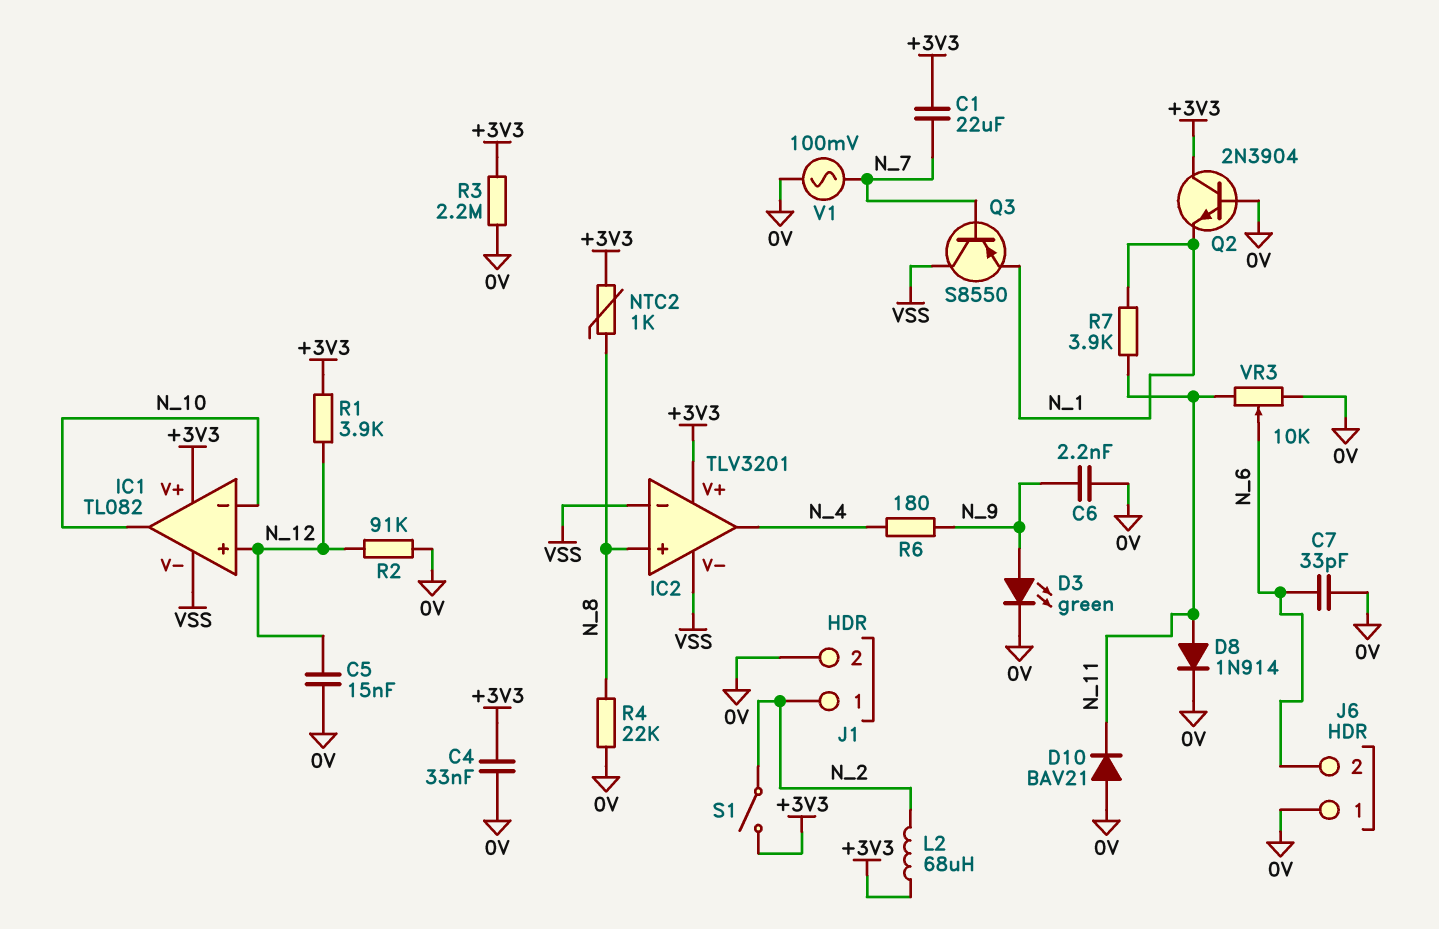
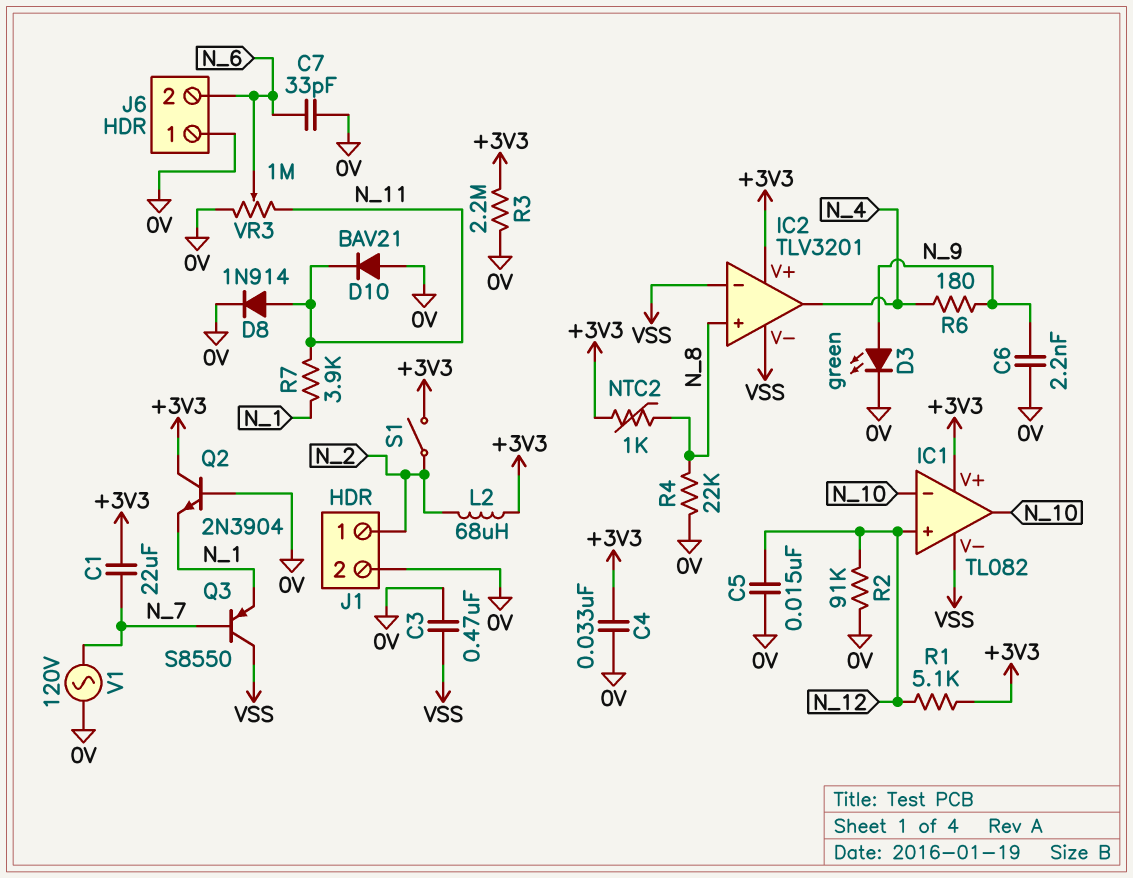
C3: none -> 470nF (0V, VSS)
R1: 3.9k (+3V3, N_12) -> 5.1k (+3V3, N_12)
V1: AC 100mV (0V, N_7) -> AC 120V (0V, N_7)
VR3: 10k (0V, N_11, wiper N_6) -> 1M (0V, N_11, wiper N_6)

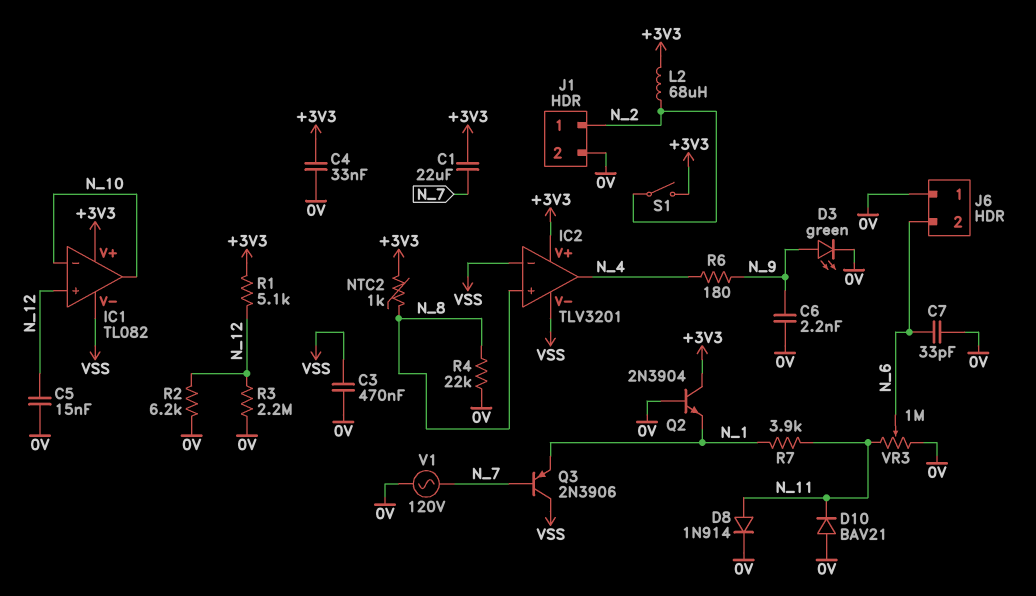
Q3: PNP S8550 (B N_7, C VSS, E N_1) -> PNP 2N3906 (B N_7, C VSS, E N_1)
R2: 91k (0V, N_12) -> 6.2k (0V, N_12)
R3: 2.2M (+3V3, 0V) -> 2.2M (0V, N_12)

